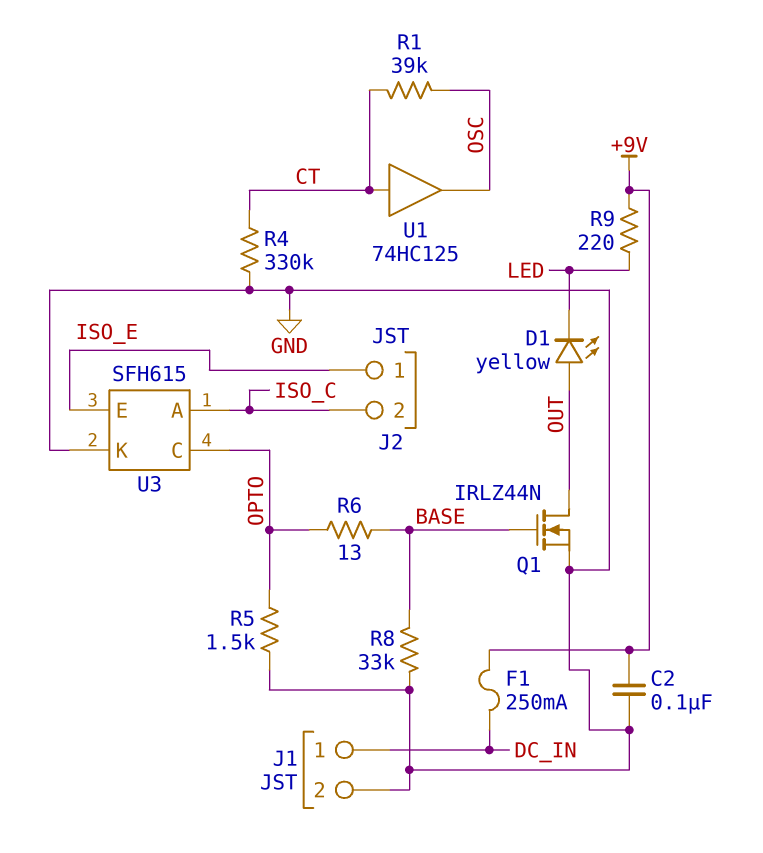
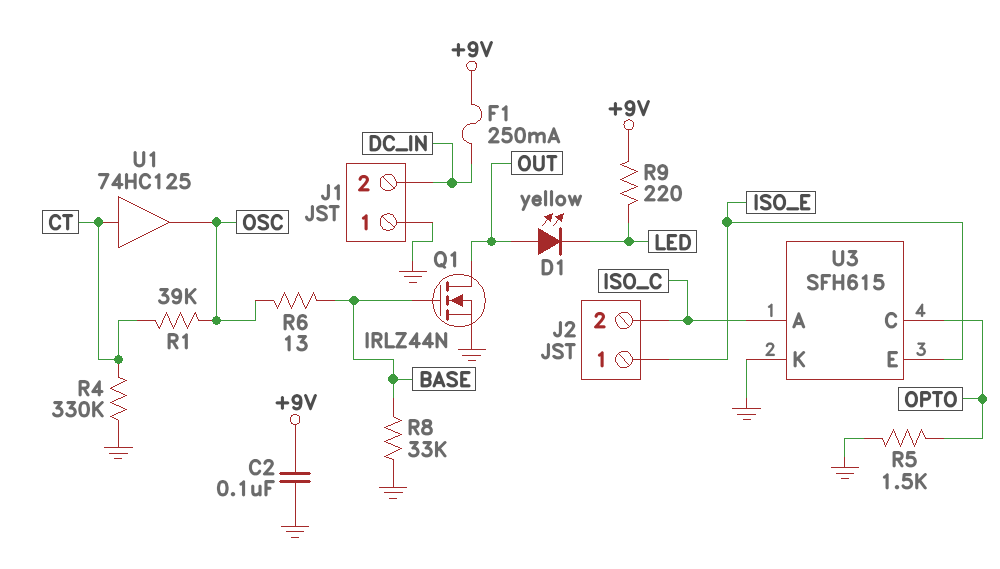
J1 pin 1: DC_IN -> GND
J1 pin 2: GND -> DC_IN
R6: 13 (BASE, OPTO) -> 13 (BASE, OSC)

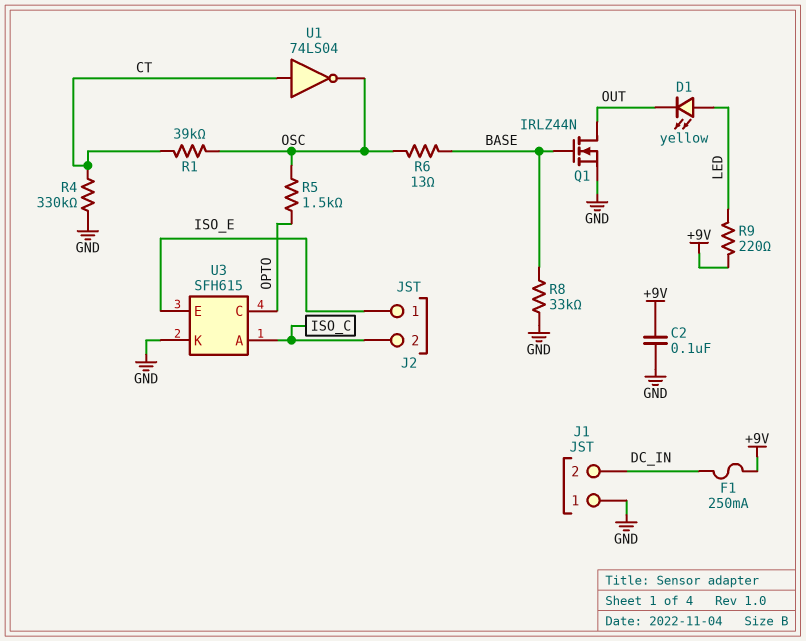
D1: LED yellow (A OUT, K LED) -> LED yellow (A LED, K OUT)
R5: 1.5k (GND, OPTO) -> 1.5k (OPTO, OSC)
U1: buffer 74HC125 (in CT, out OSC) -> NOT 74LS04 (in CT, out OSC)

